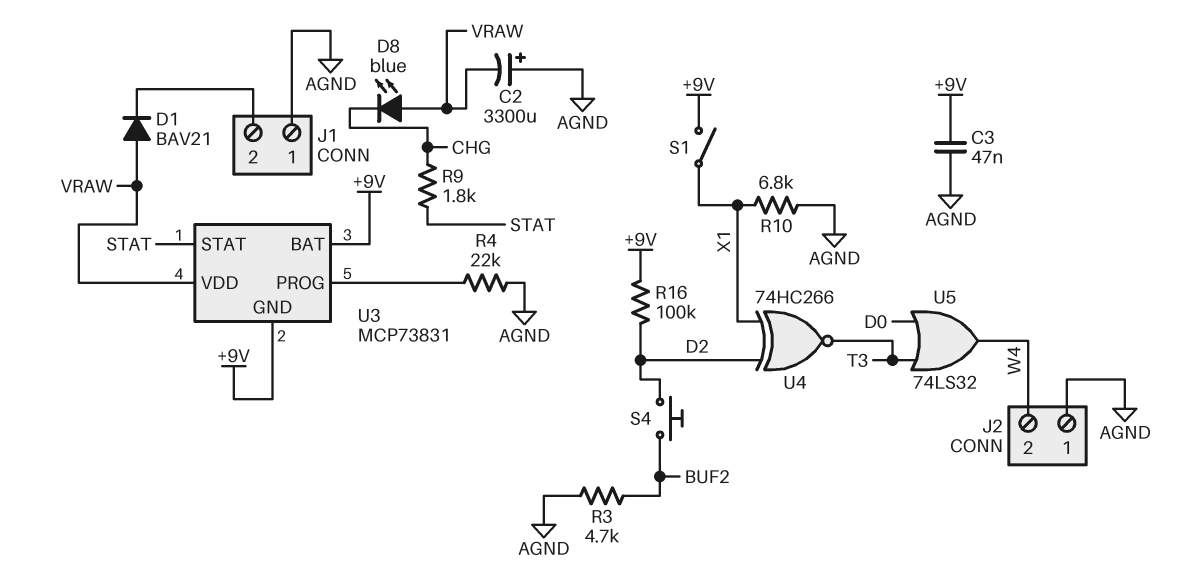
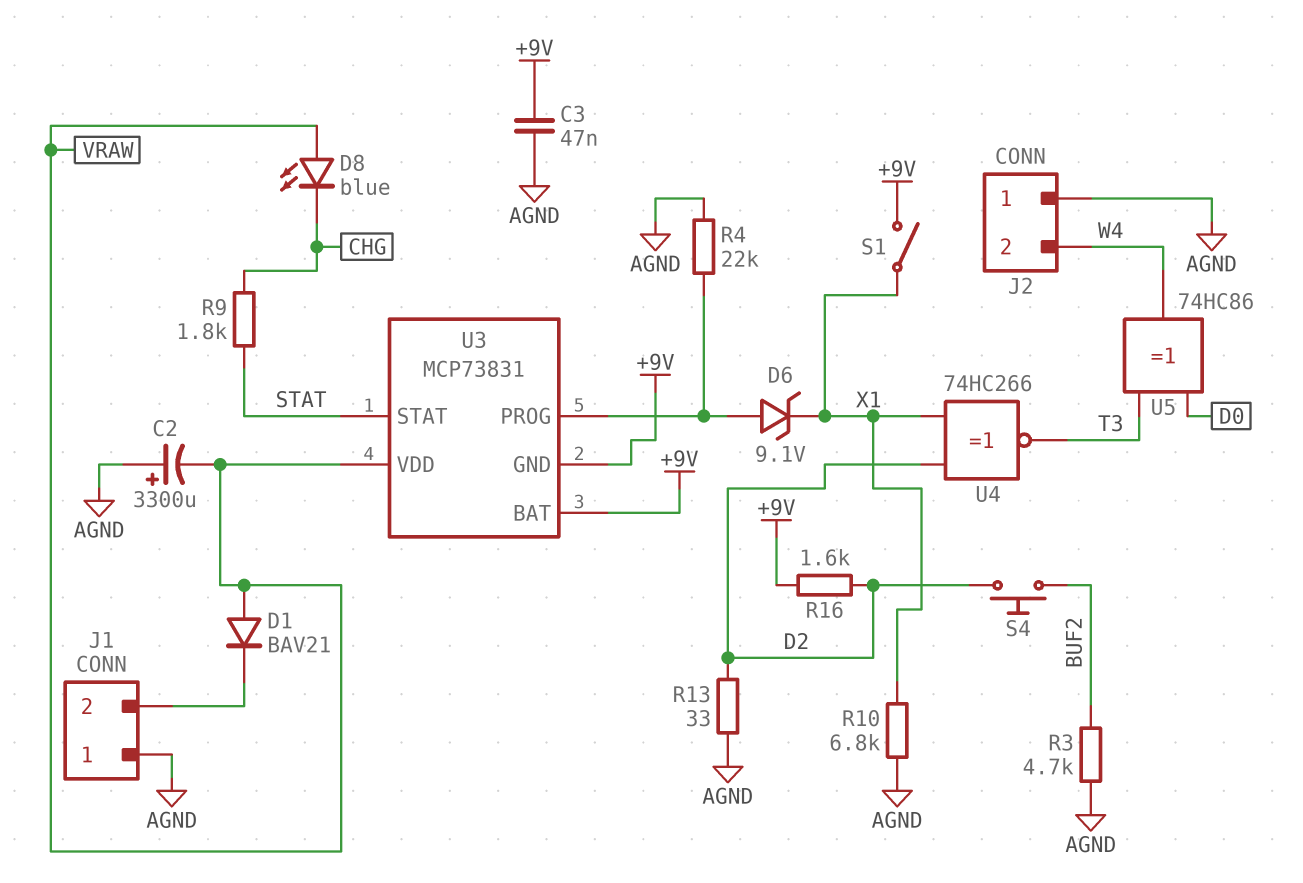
D6: none -> zener 9.1V (A U3/PROG, K X1)
R13: none -> 33 (AGND, D2)
R16: 100k (+9V, D2) -> 1.6k (+9V, D2)
U5: OR 74LS32 (in D0, in T3, out W4) -> XOR 74HC86 (in D0, in T3, out W4)

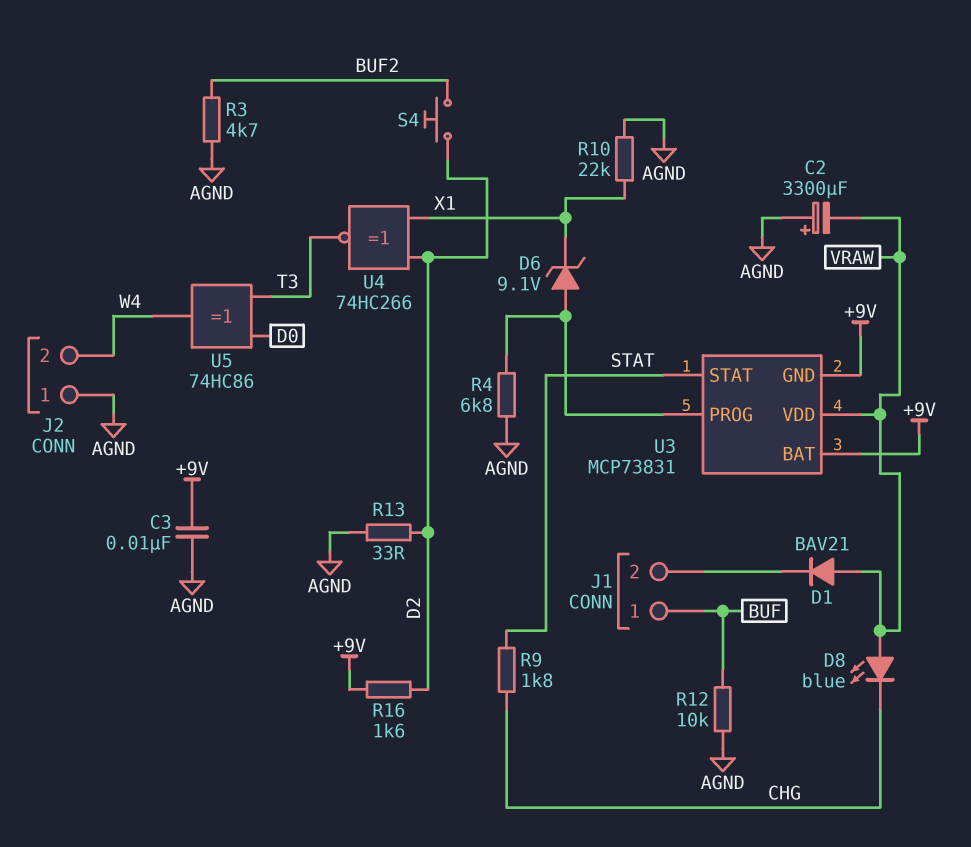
C3: 47nF (+9V, AGND) -> 10nF (+9V, AGND)
J1 pin 1: AGND -> BUF
R4: 22k (AGND, U3/PROG) -> 6.8k (AGND, U3/PROG)
R10: 6.8k (AGND, X1) -> 22k (AGND, X1)
R12: none -> 10k (AGND, BUF)
S1: switch (+9V, X1) -> none

